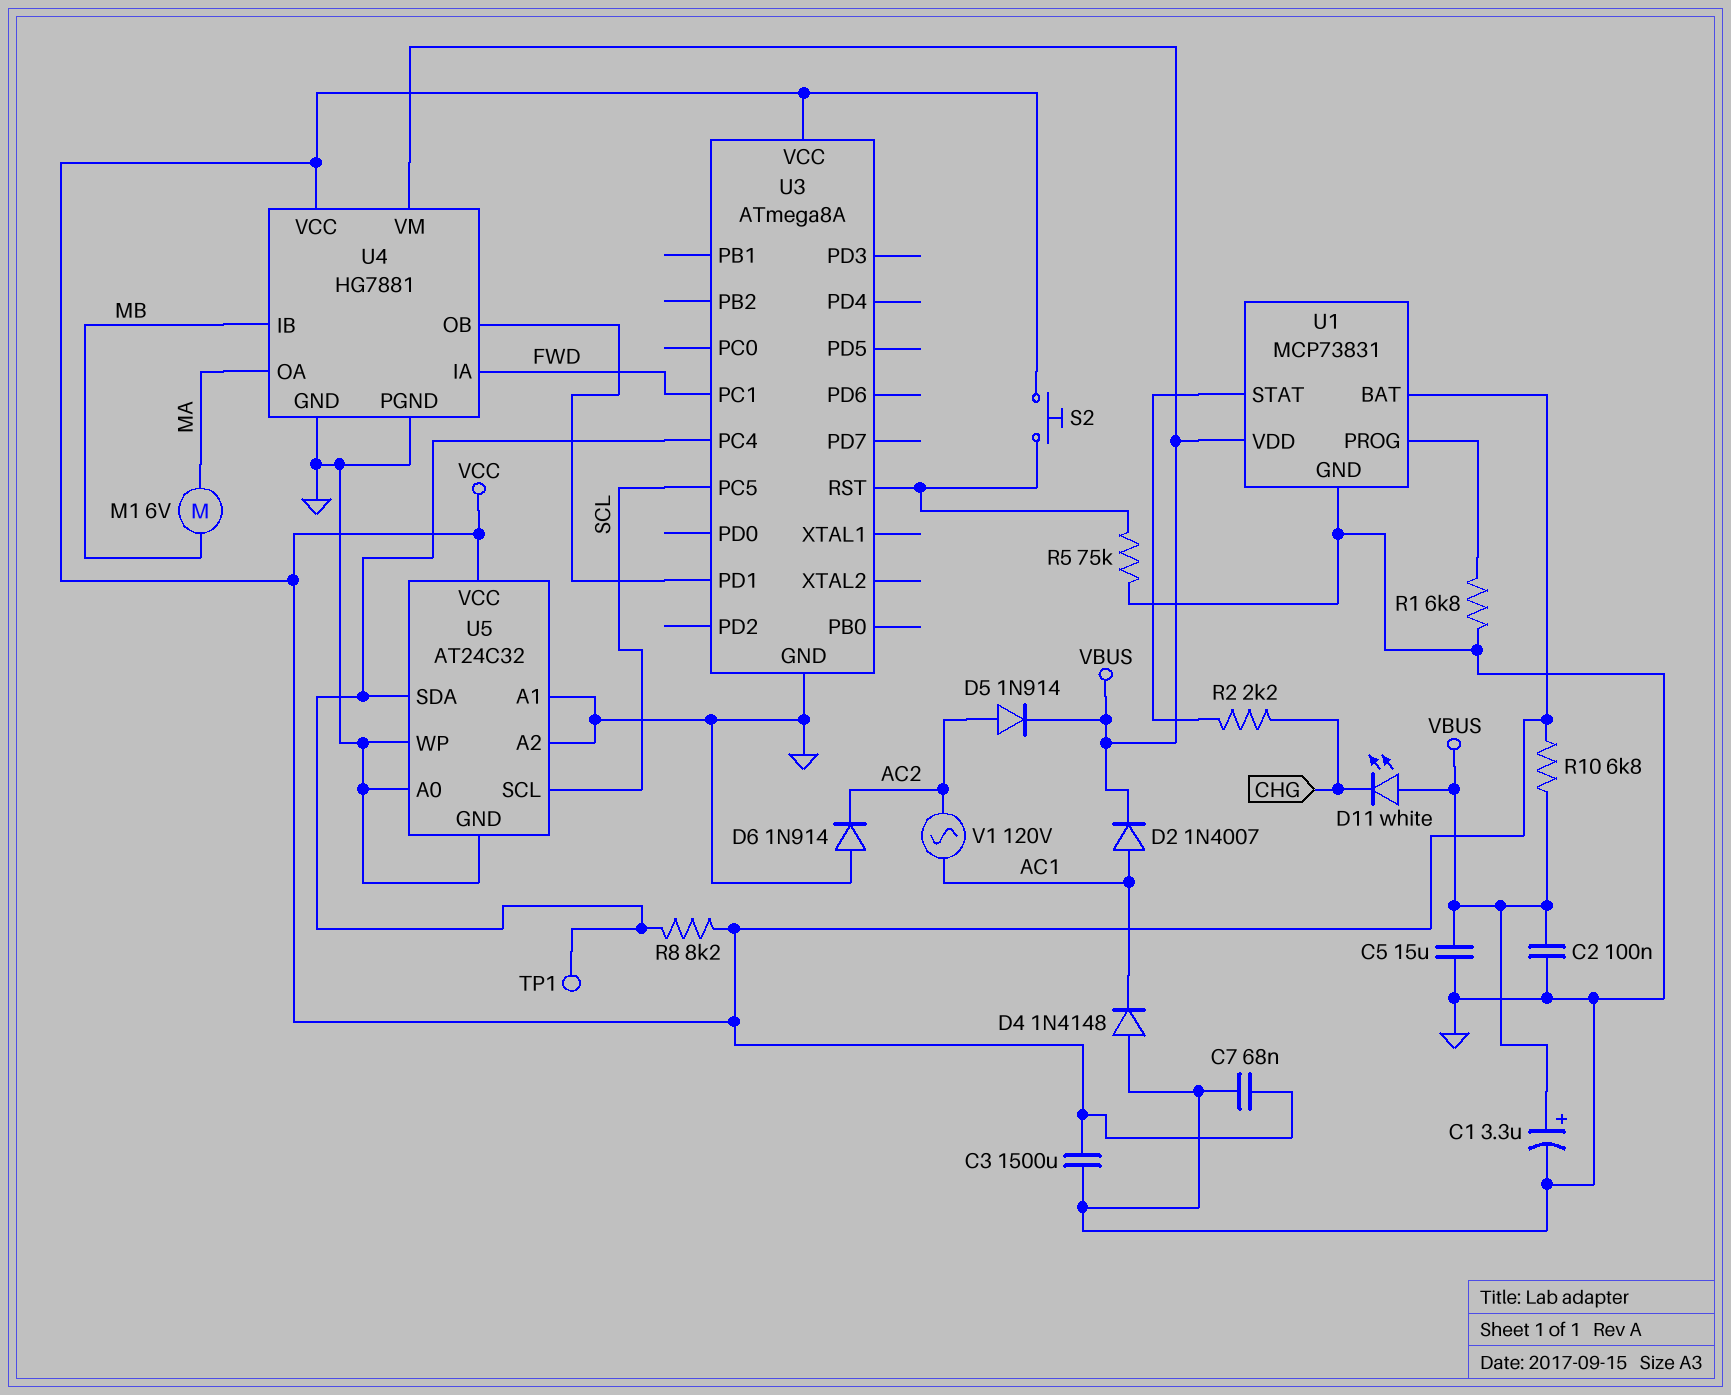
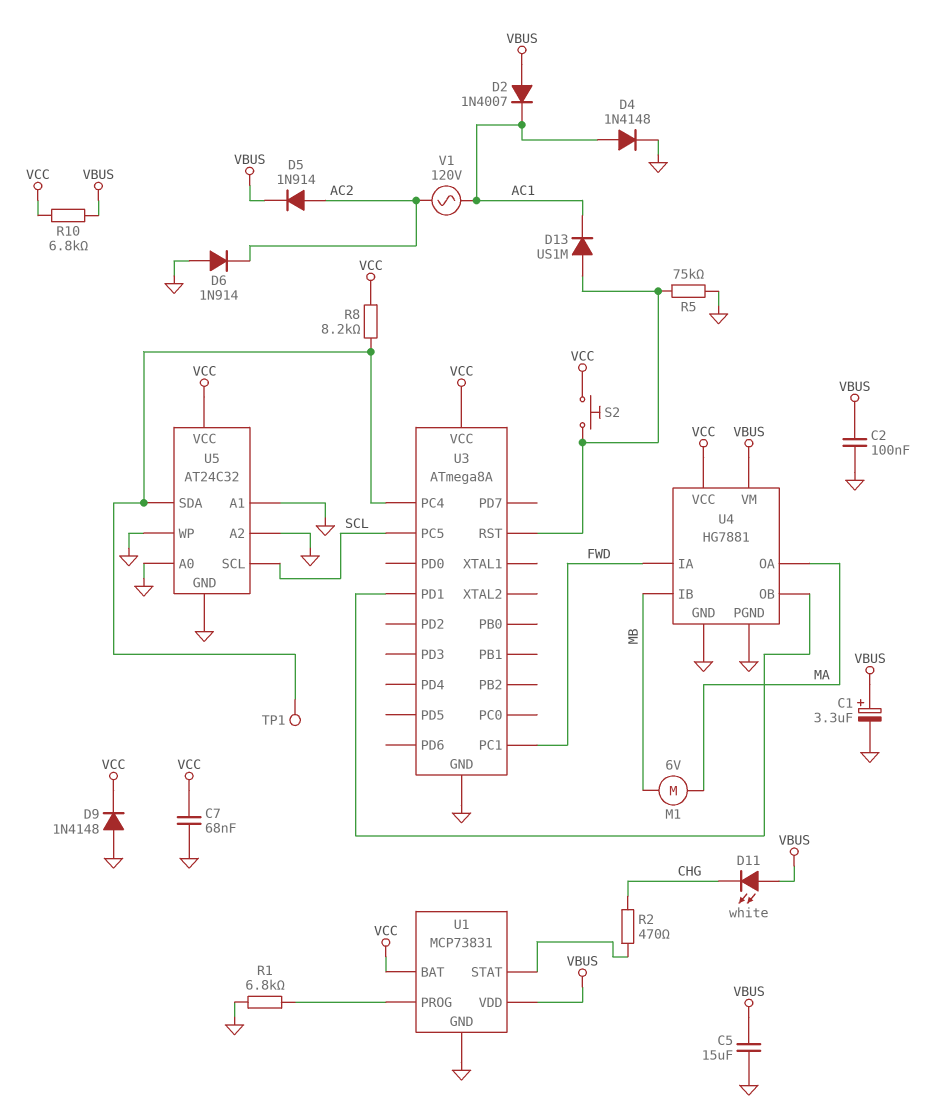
C3: 1500uF (GND, VCC) -> none
D2: diode 1N4007 (A AC1, K VBUS) -> diode 1N4007 (A VBUS, K AC1)
D4: diode 1N4148 (A GND, K AC1) -> diode 1N4148 (A AC1, K GND)
D9: none -> diode 1N4148 (A GND, K VCC)
D13: none -> diode US1M (A U3/RST, K AC1)
R2: 2.2k (CHG, U1/STAT) -> 470 (CHG, U1/STAT)

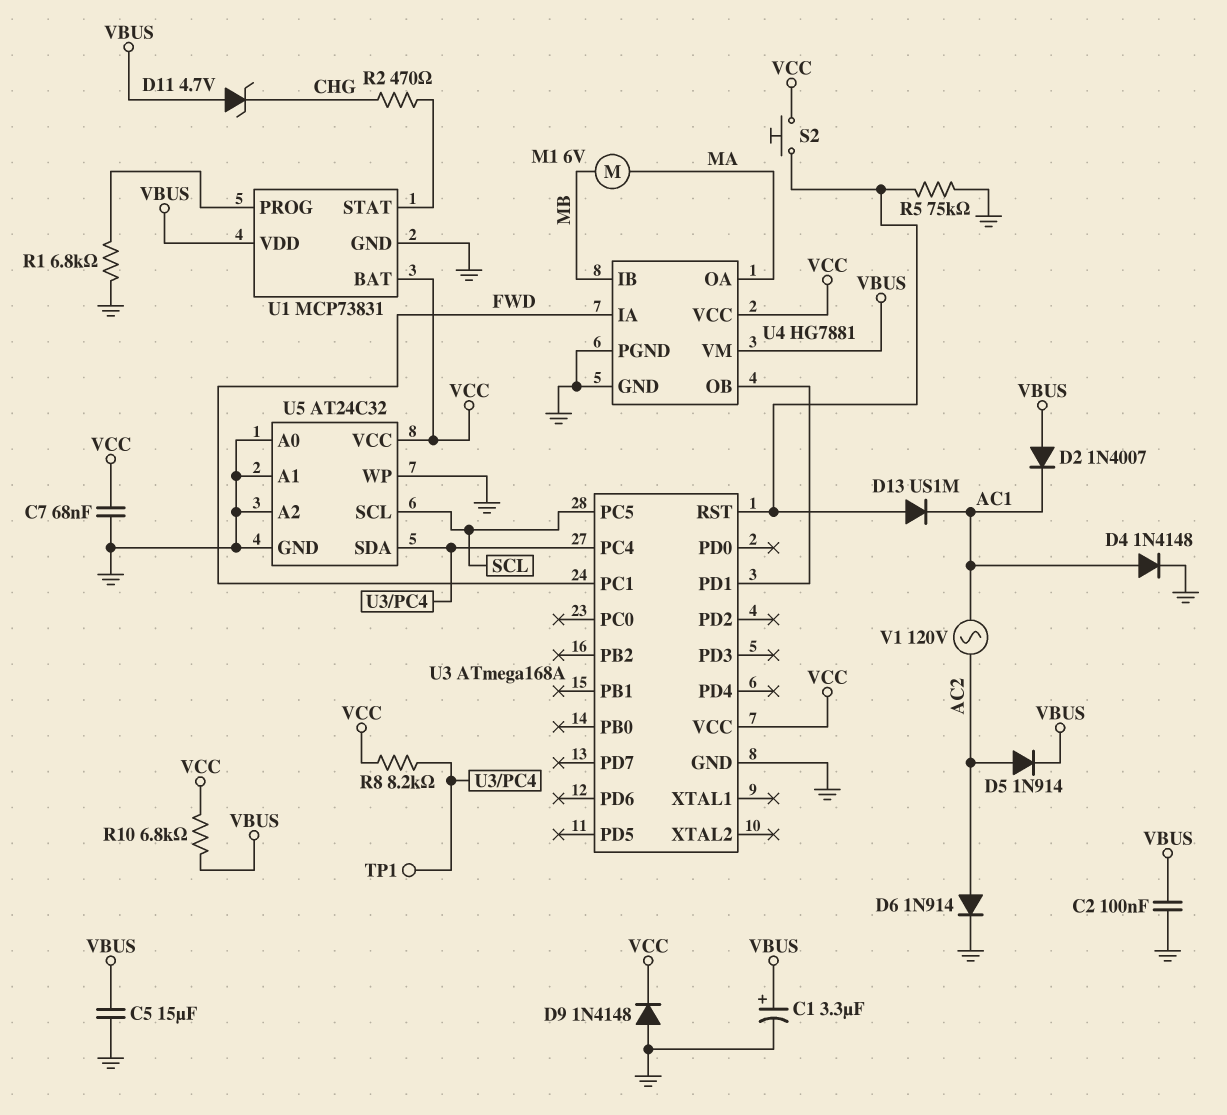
D6: diode 1N914 (A GND, K AC2) -> diode 1N914 (A AC2, K GND)
D11: LED white (A VBUS, K CHG) -> zener 4.7V (A VBUS, K CHG)
U3: ATmega8A -> ATmega168A

